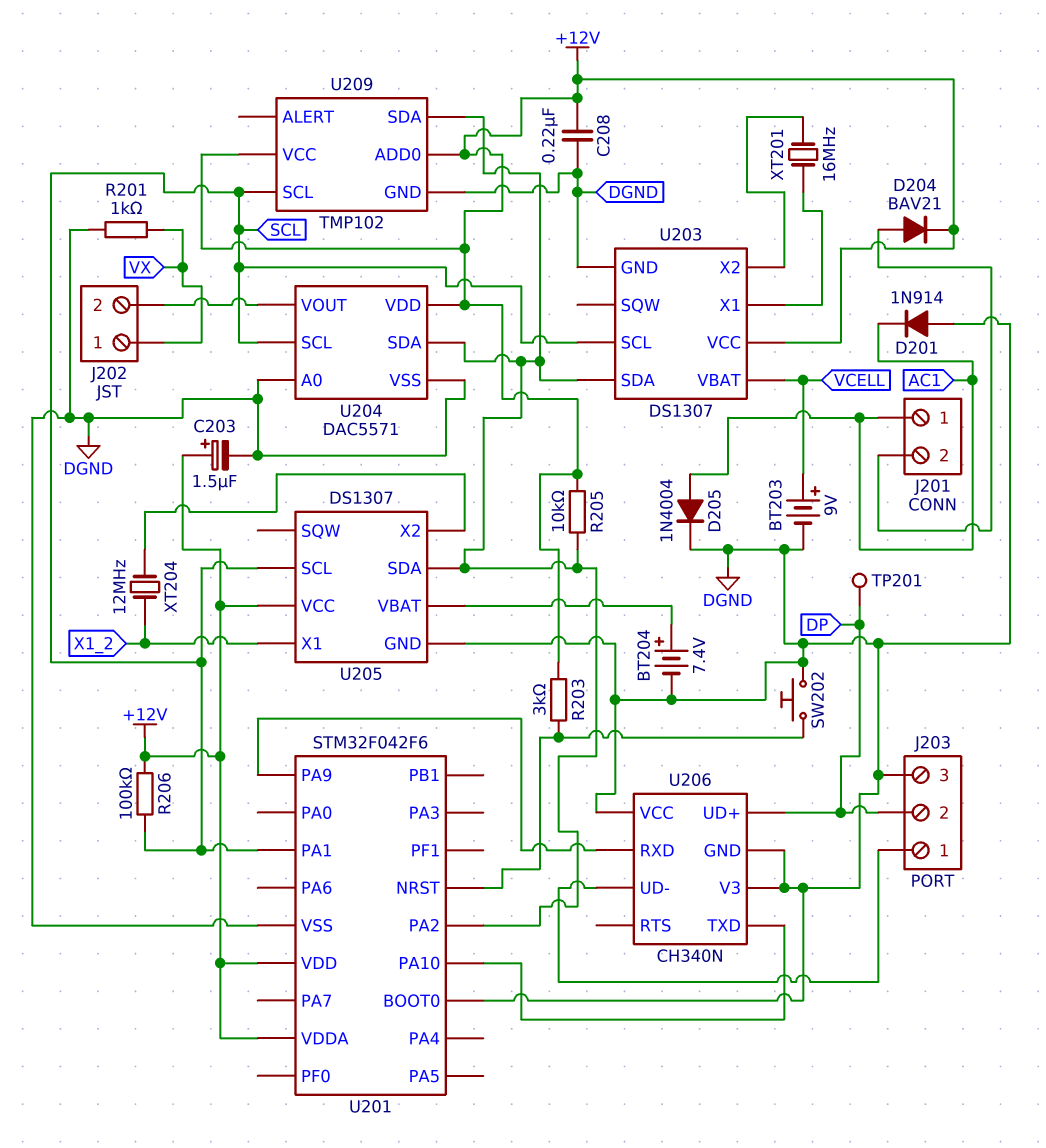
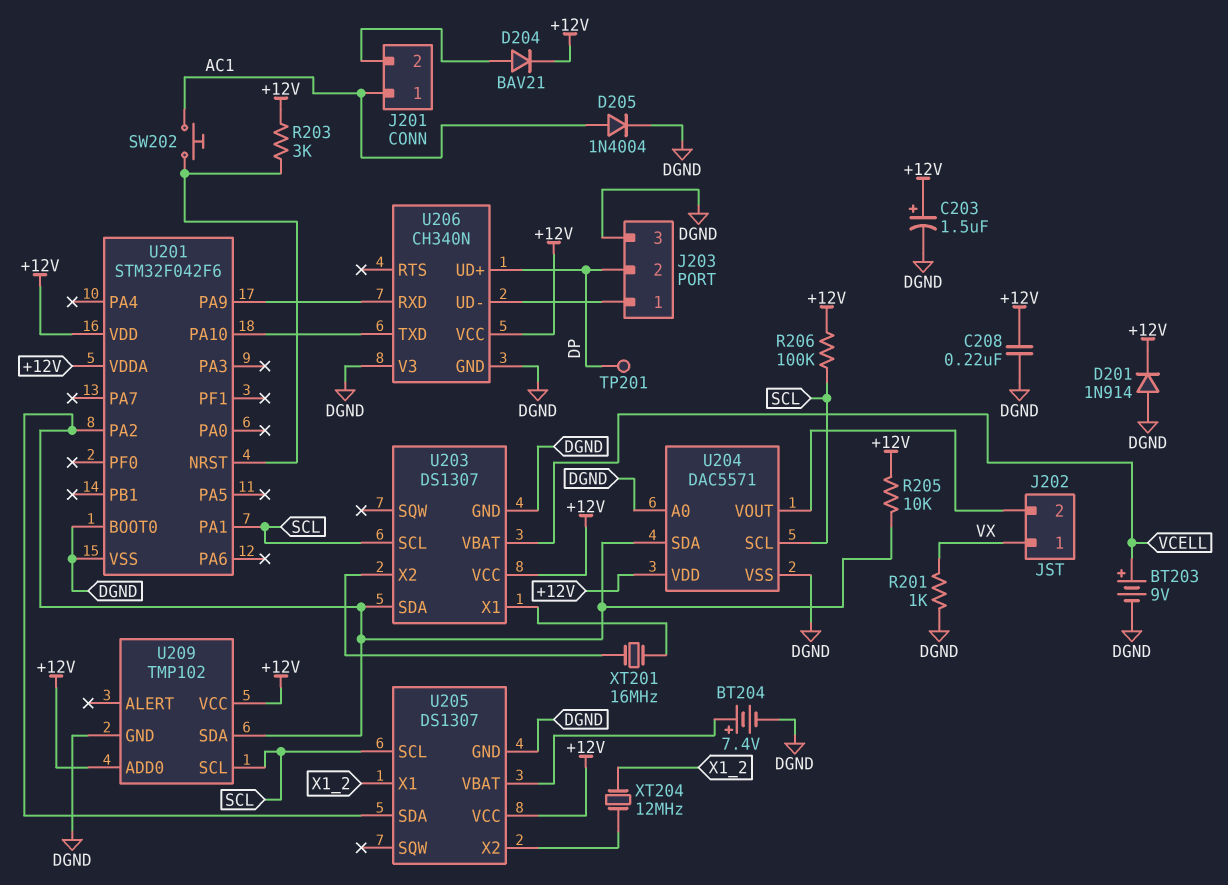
D201: diode 1N914 (A DGND, K AC1) -> diode 1N914 (A DGND, K +12V)
SW202: button (DGND, U201/NRST) -> button (AC1, U201/NRST)
U206 pin VCC: DGND -> +12V

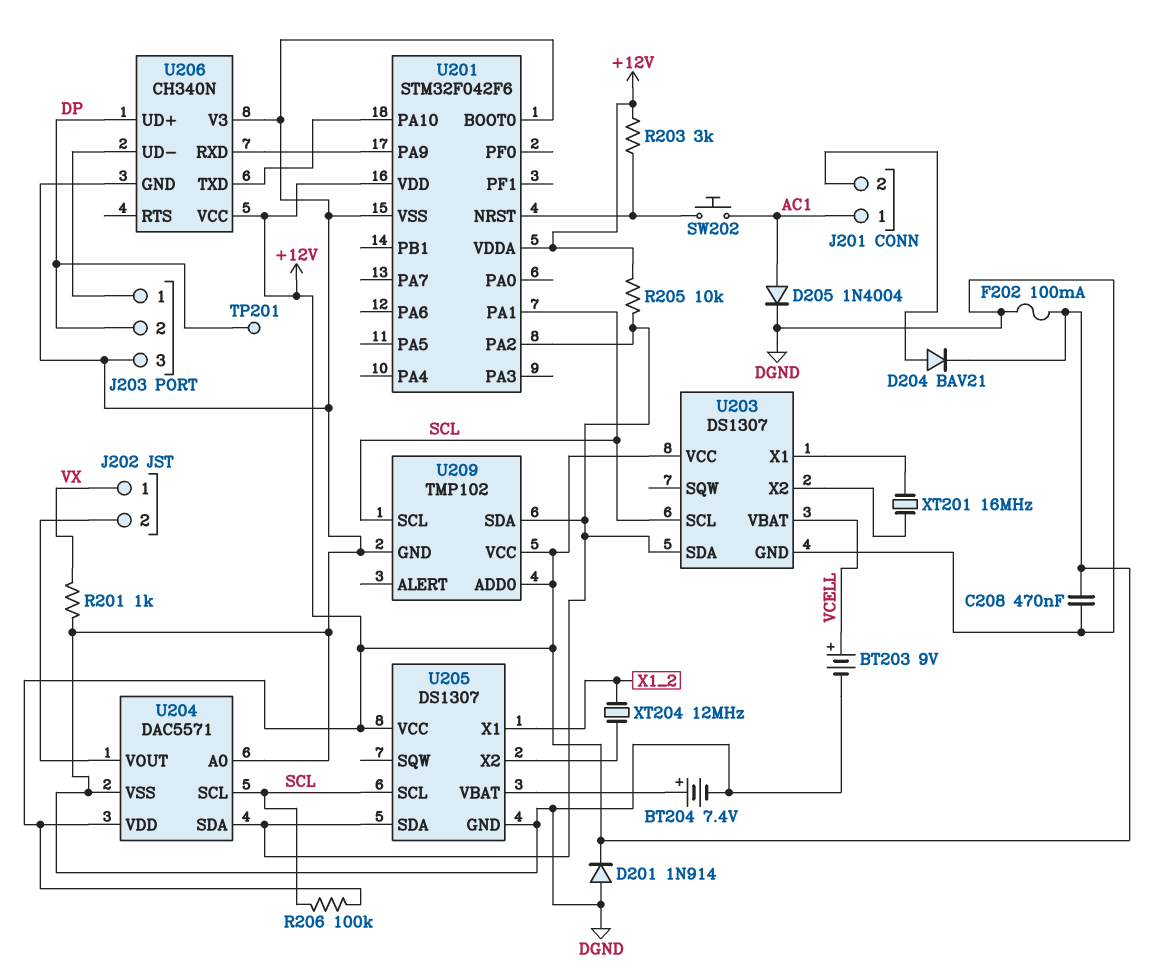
C203: 1.5uF (plus +12V, minus DGND) -> none
C208: 220nF (+12V, DGND) -> 470nF (+12V, DGND)
F202: none -> 100mA (+12V, DGND)

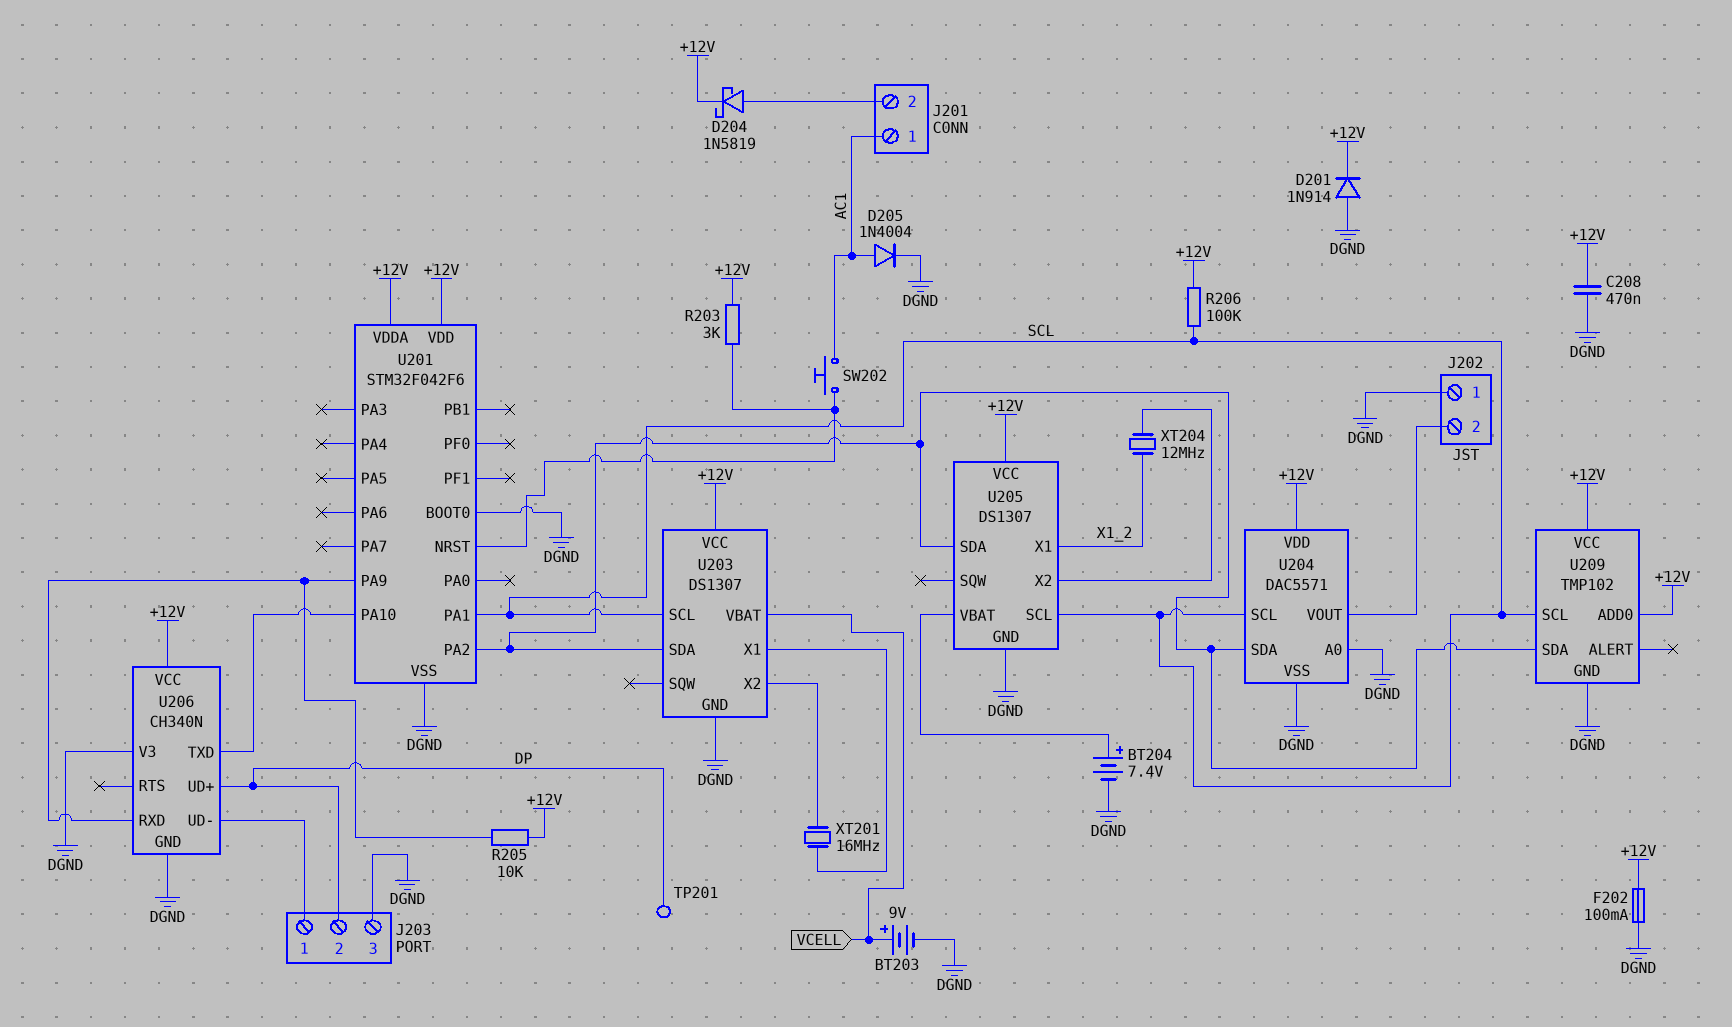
D204: diode BAV21 (A J201/2, K +12V) -> schottky 1N5819 (A J201/2, K +12V)
J202 pin 1: VX -> DGND
R201: 1k (DGND, VX) -> none
R205: 10k (+12V, U201/PA2) -> 10k (+12V, U201/PA9)

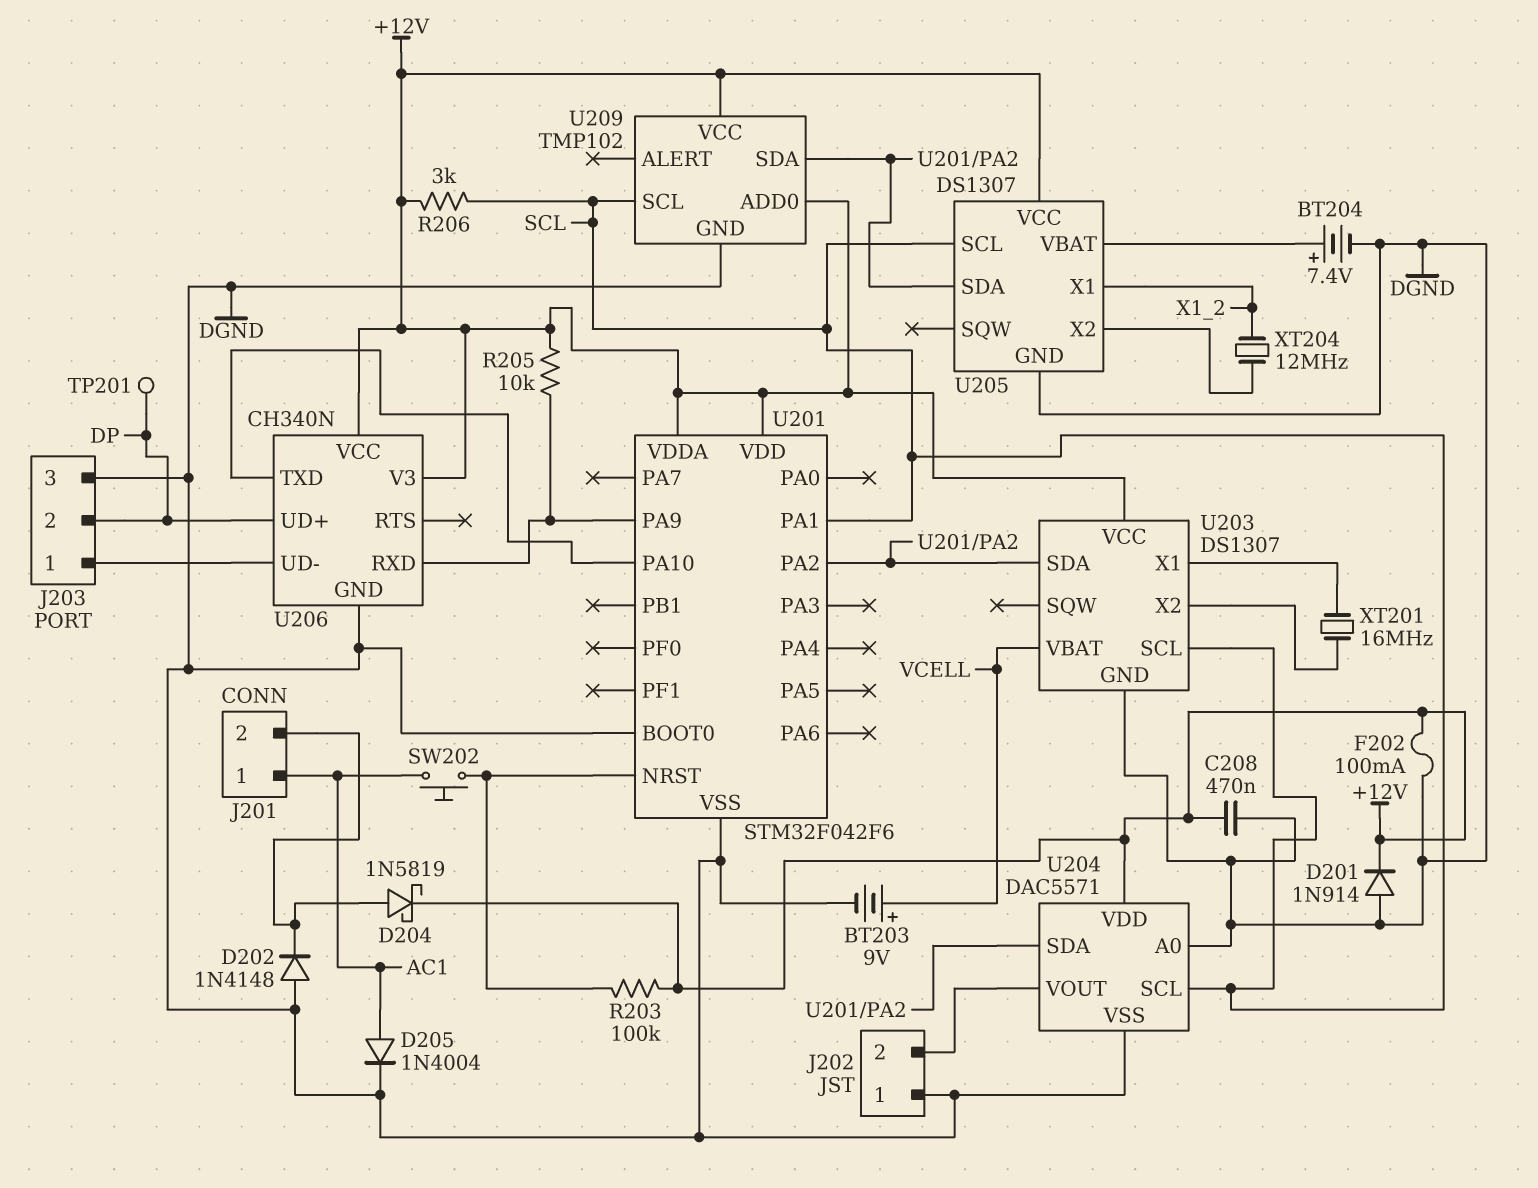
D202: none -> diode 1N4148 (A DGND, K J201/2)
R203: 3k (+12V, U201/NRST) -> 100k (+12V, U201/NRST)
R206: 100k (+12V, SCL) -> 3k (+12V, SCL)
U206 pin V3: DGND -> +12V

